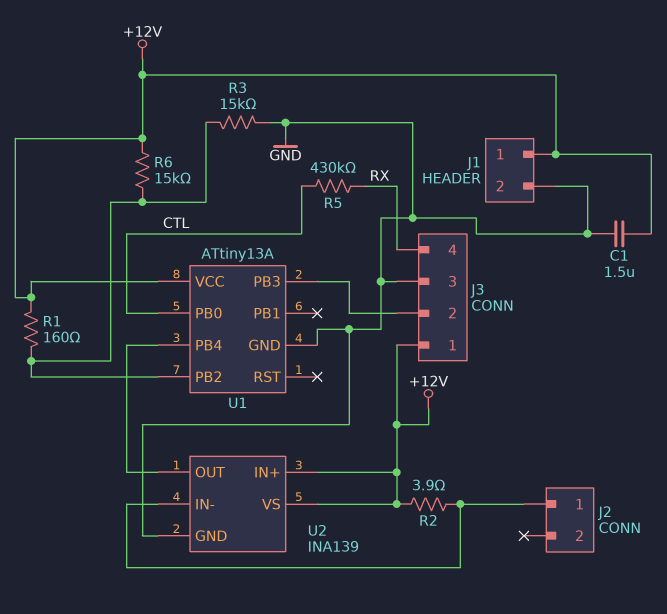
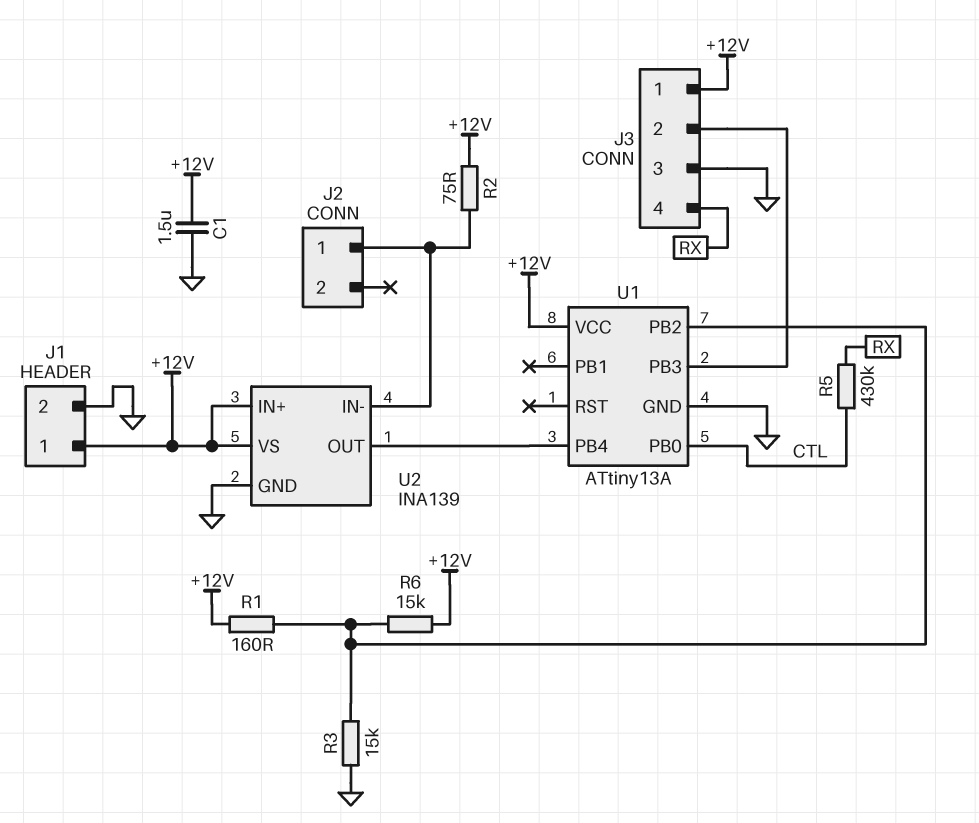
R2: 3.9 (+12V, J2/1) -> 75 (+12V, J2/1)

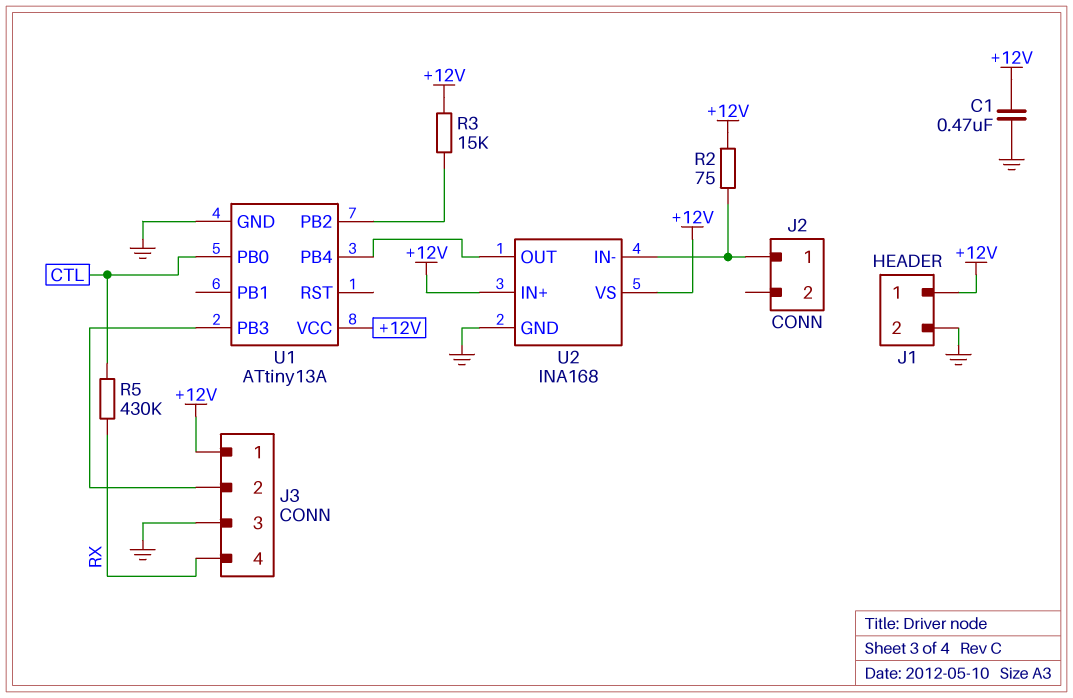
C1: 1.5uF (+12V, GND) -> 470nF (+12V, GND)
R1: 160 (+12V, U1/PB2) -> none
R3: 15k (GND, U1/PB2) -> 15k (+12V, U1/PB2)
R6: 15k (+12V, U1/PB2) -> none
U2: INA139 -> INA168

